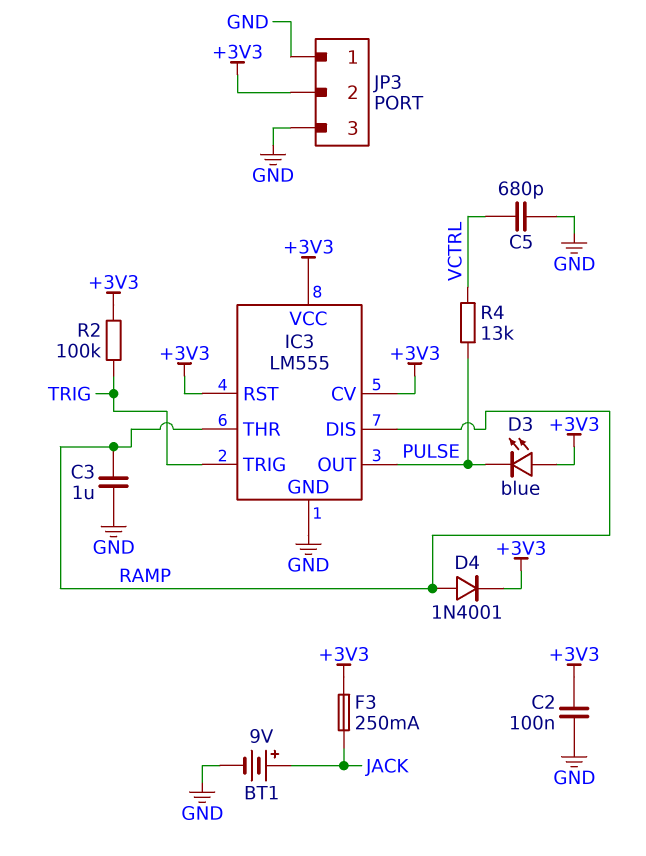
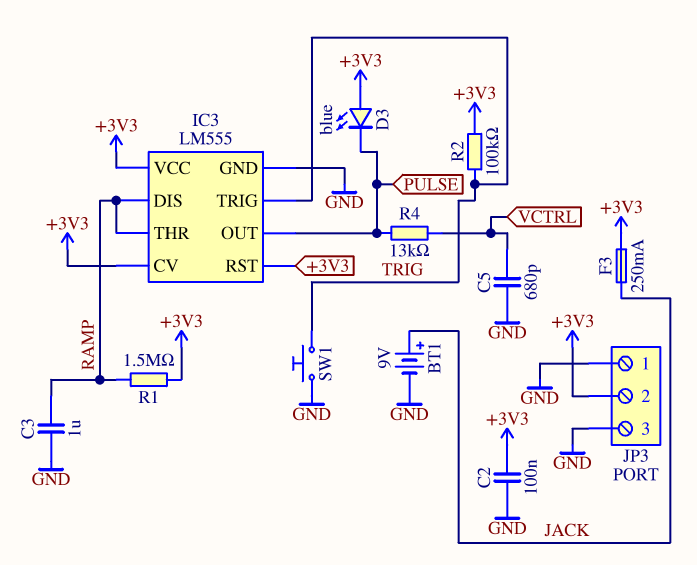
D4: diode 1N4001 (A RAMP, K +3V3) -> none
R1: none -> 1.5M (+3V3, RAMP)
SW1: none -> button (GND, TRIG)

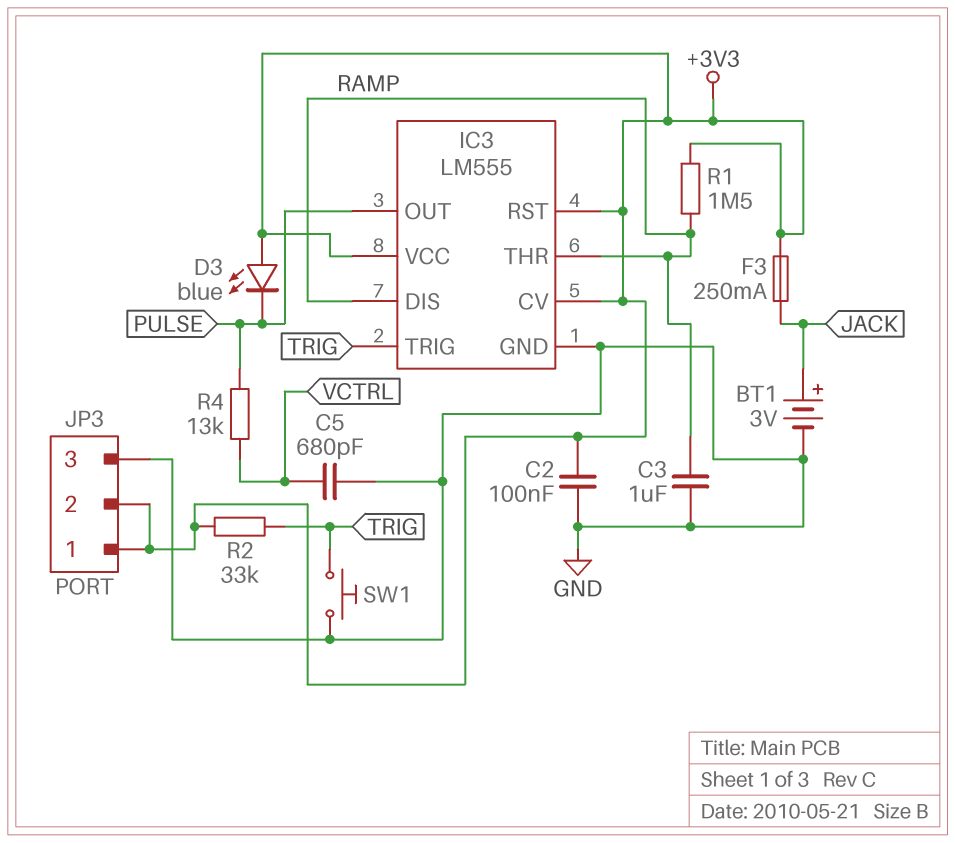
BT1: 9V (plus JACK, minus GND) -> 3V (plus JACK, minus GND)
JP3 pin 1: GND -> +3V3
R2: 100k (+3V3, TRIG) -> 33k (+3V3, TRIG)

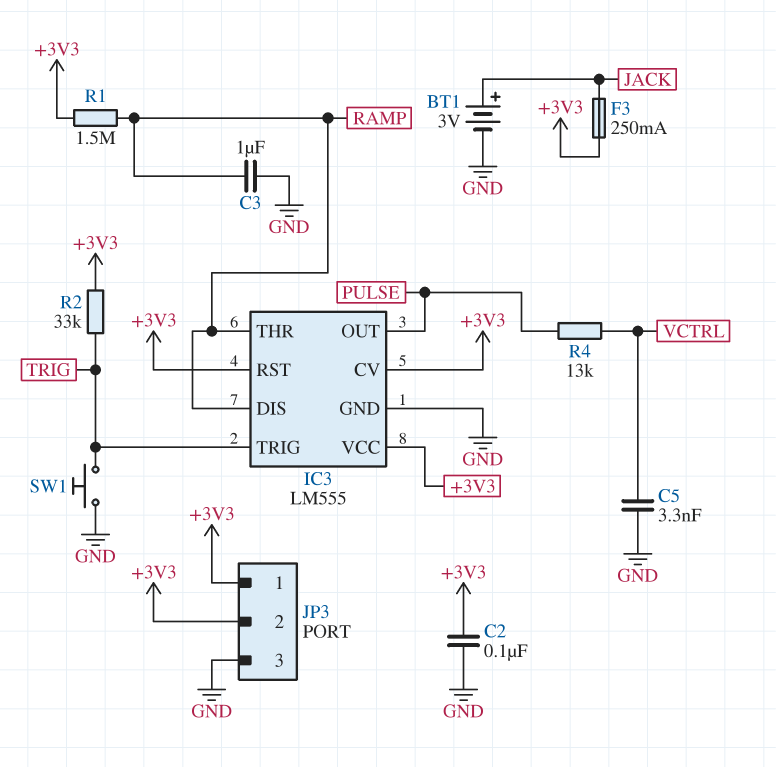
C5: 680pF (GND, VCTRL) -> 3.3nF (GND, VCTRL)
D3: LED blue (A +3V3, K PULSE) -> none

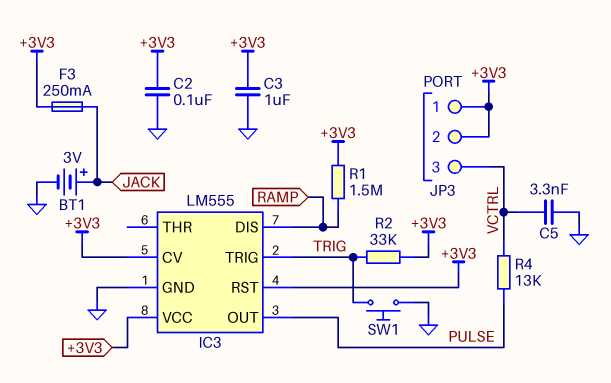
C3: 1uF (GND, RAMP) -> 1uF (+3V3, GND)
IC3 pin THR: RAMP -> none
JP3 pin 3: GND -> VCTRL

